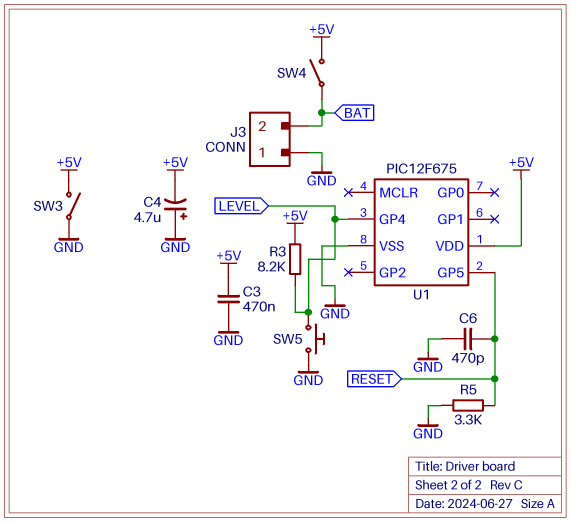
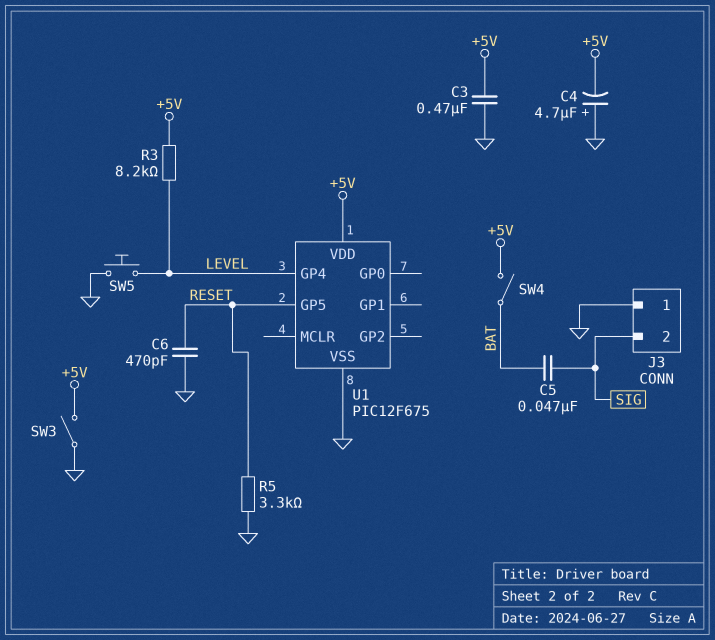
C5: none -> 47nF (BAT, SIG)
J3 pin 2: BAT -> SIG

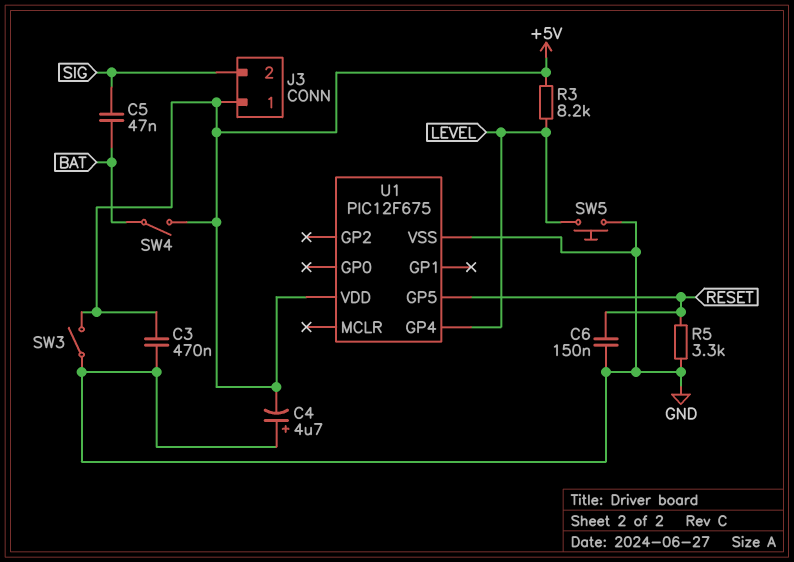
C6: 470pF (GND, RESET) -> 150nF (GND, RESET)
J3 pin 1: GND -> +5V

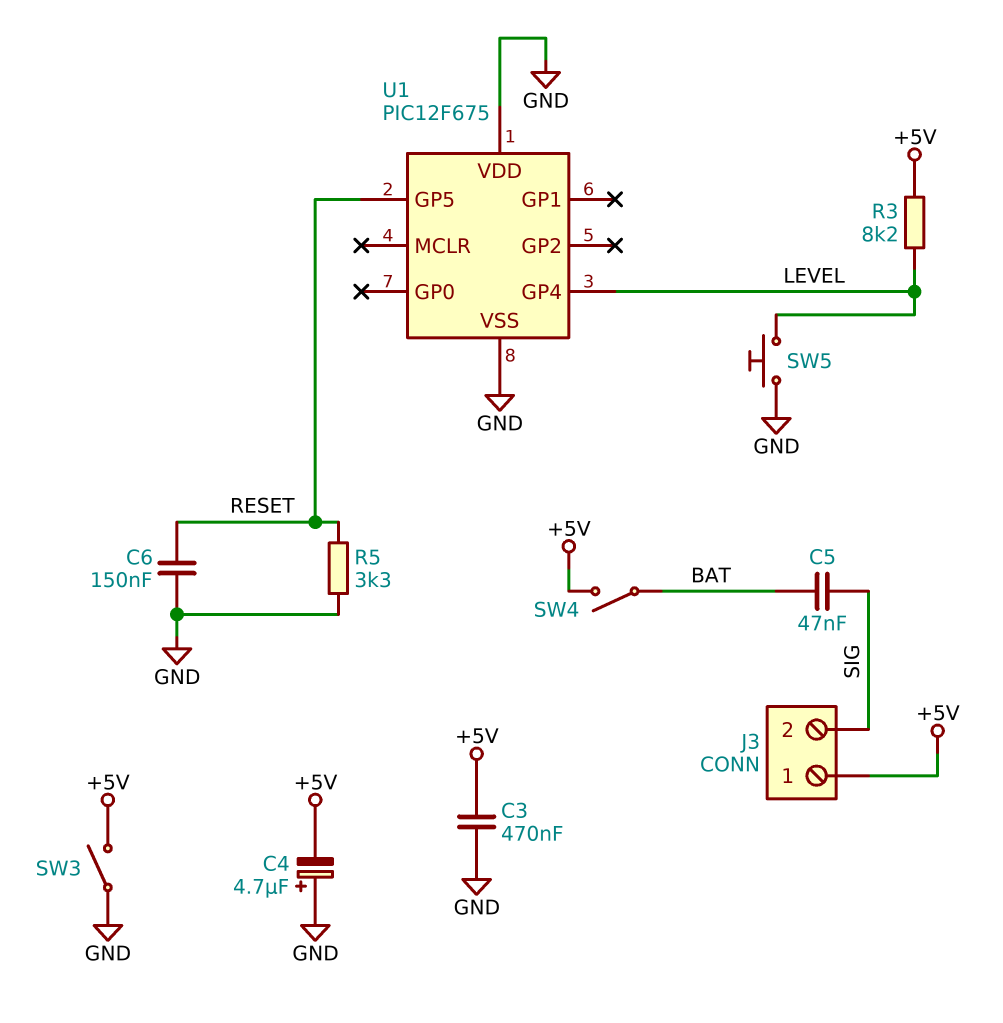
U1 pin VDD: +5V -> GND

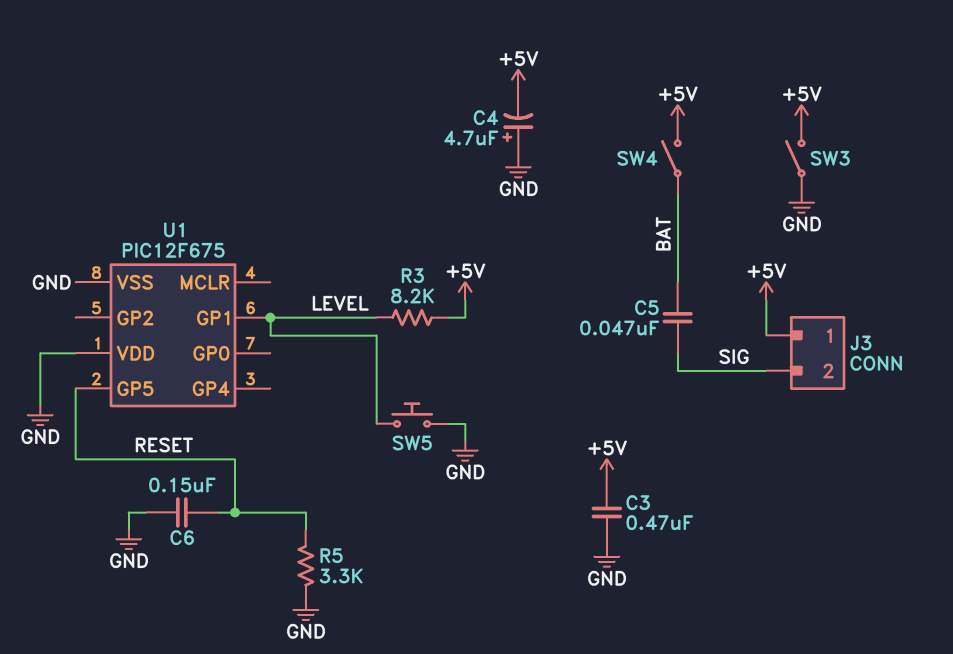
U1 pin GP1: none -> LEVEL
U1 pin GP4: LEVEL -> none

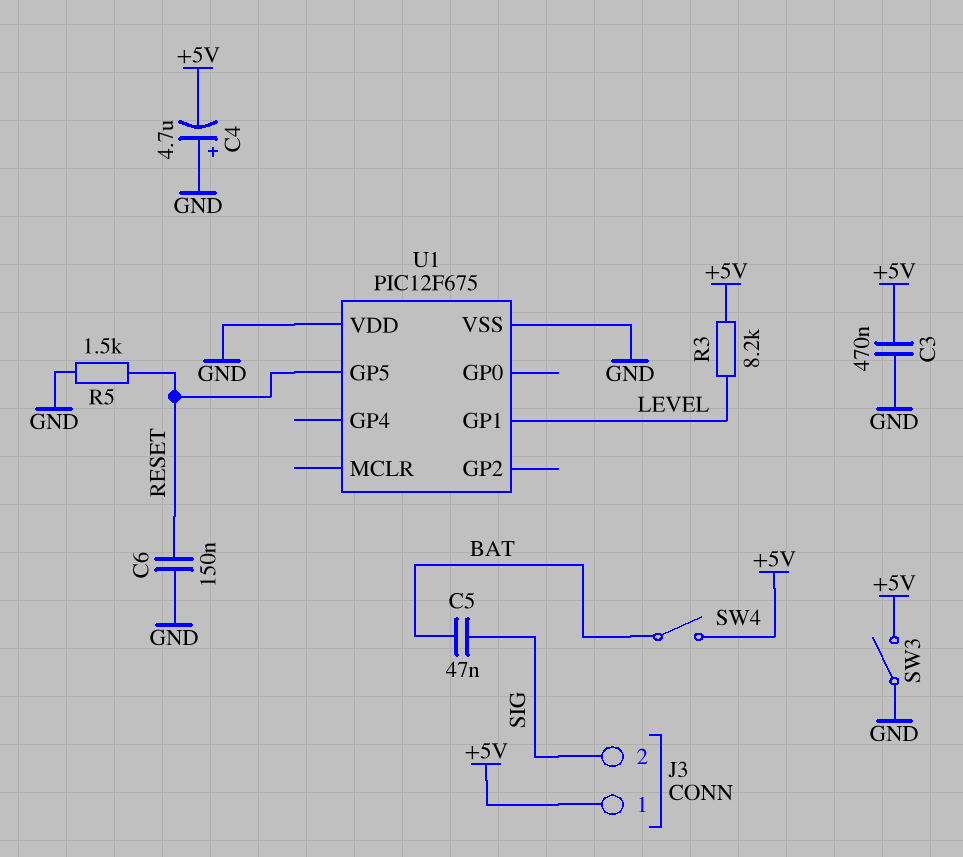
R5: 3.3k (GND, RESET) -> 1.5k (GND, RESET)
SW5: button (GND, LEVEL) -> none

